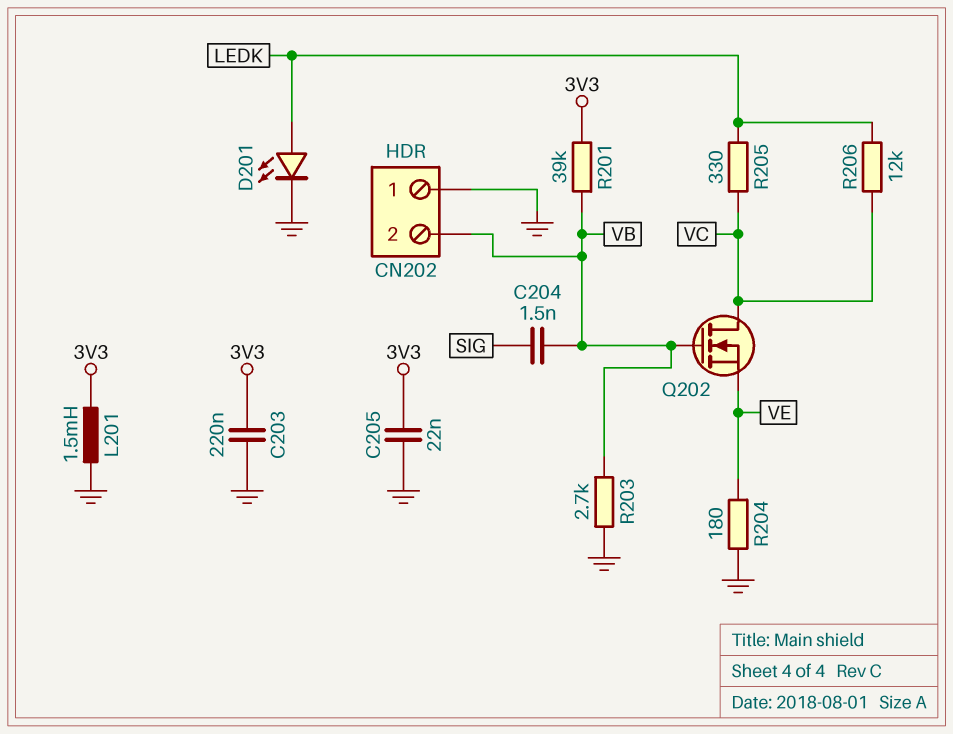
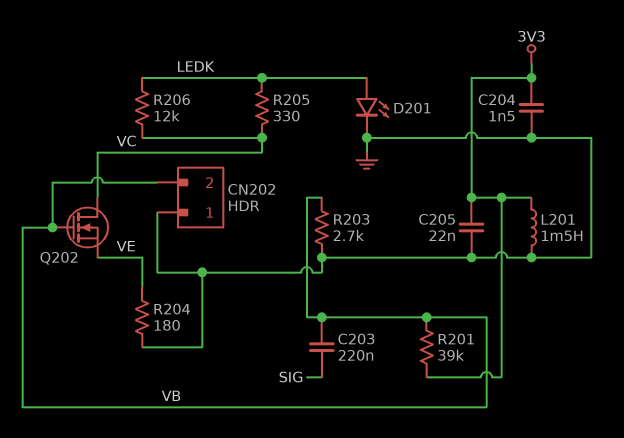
C203: 220nF (3V3, GND) -> 220nF (SIG, VB)
C204: 1.5nF (SIG, VB) -> 1.5nF (3V3, GND)

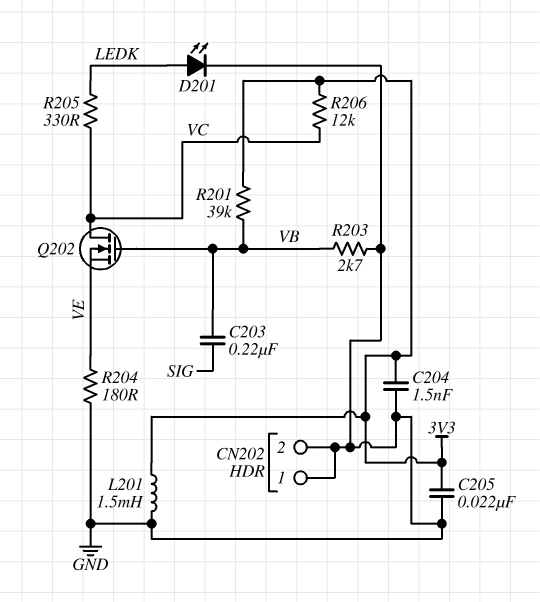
CN202 pin 2: VB -> GND
R206: 12k (LEDK, VC) -> 12k (3V3, VC)

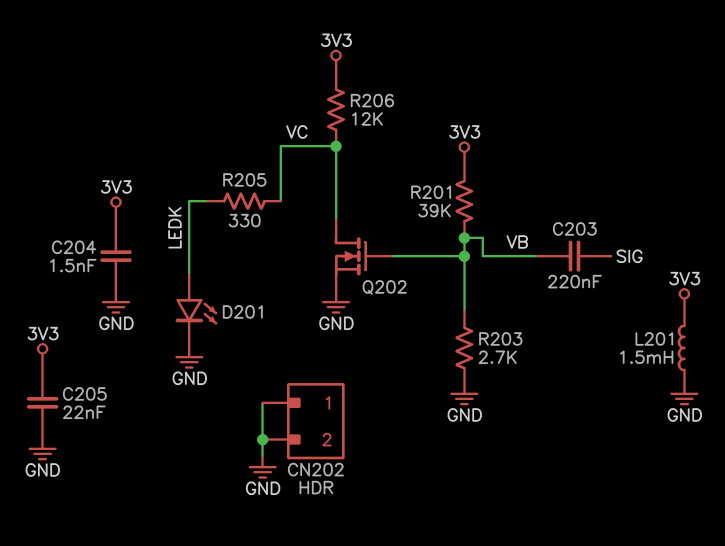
Q202: NMOS (G VB, D VC, S VE) -> NMOS (G VB, D VC, S GND)
R204: 180 (GND, VE) -> none

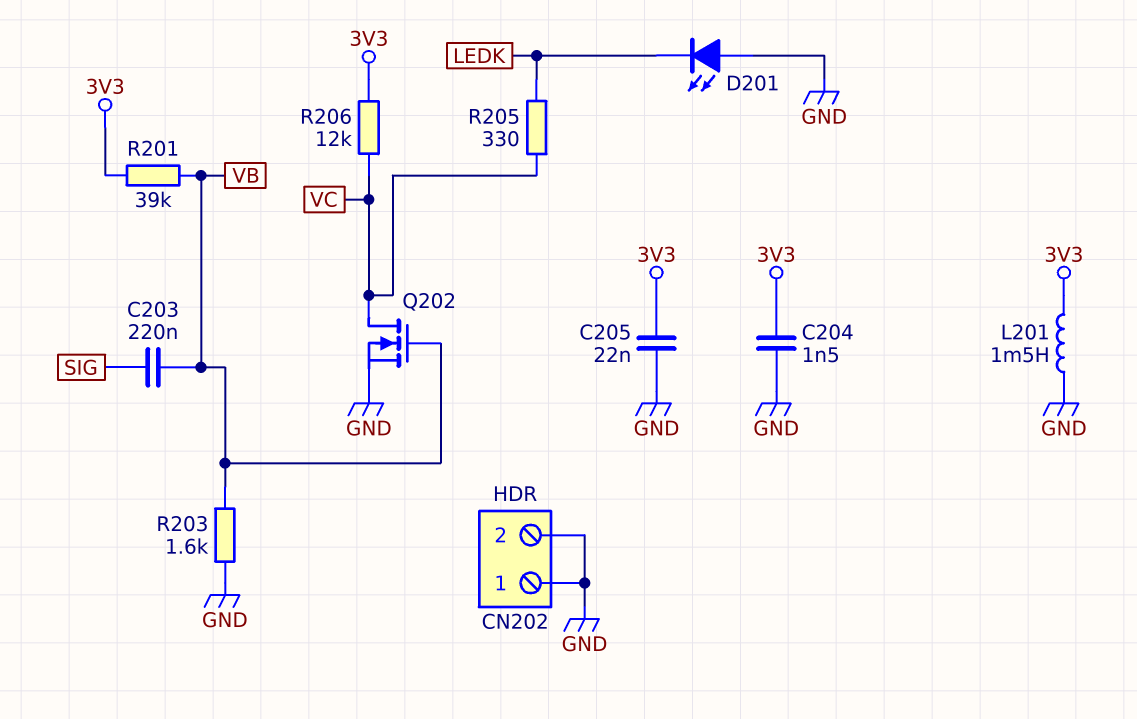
D201: LED (A LEDK, K GND) -> LED (A GND, K LEDK)
R203: 2.7k (GND, VB) -> 1.6k (GND, VB)

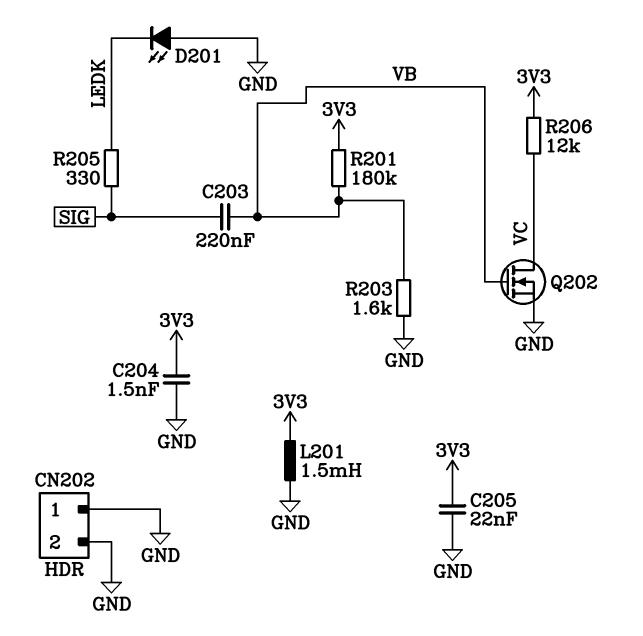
R201: 39k (3V3, VB) -> 180k (3V3, VB)
R205: 330 (LEDK, VC) -> 330 (LEDK, SIG)

